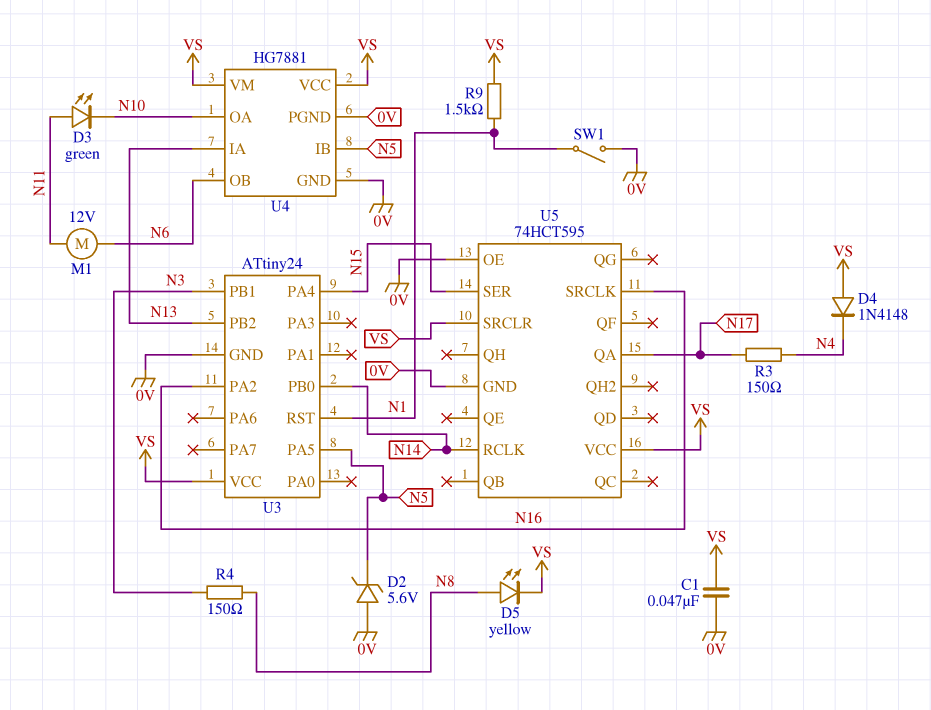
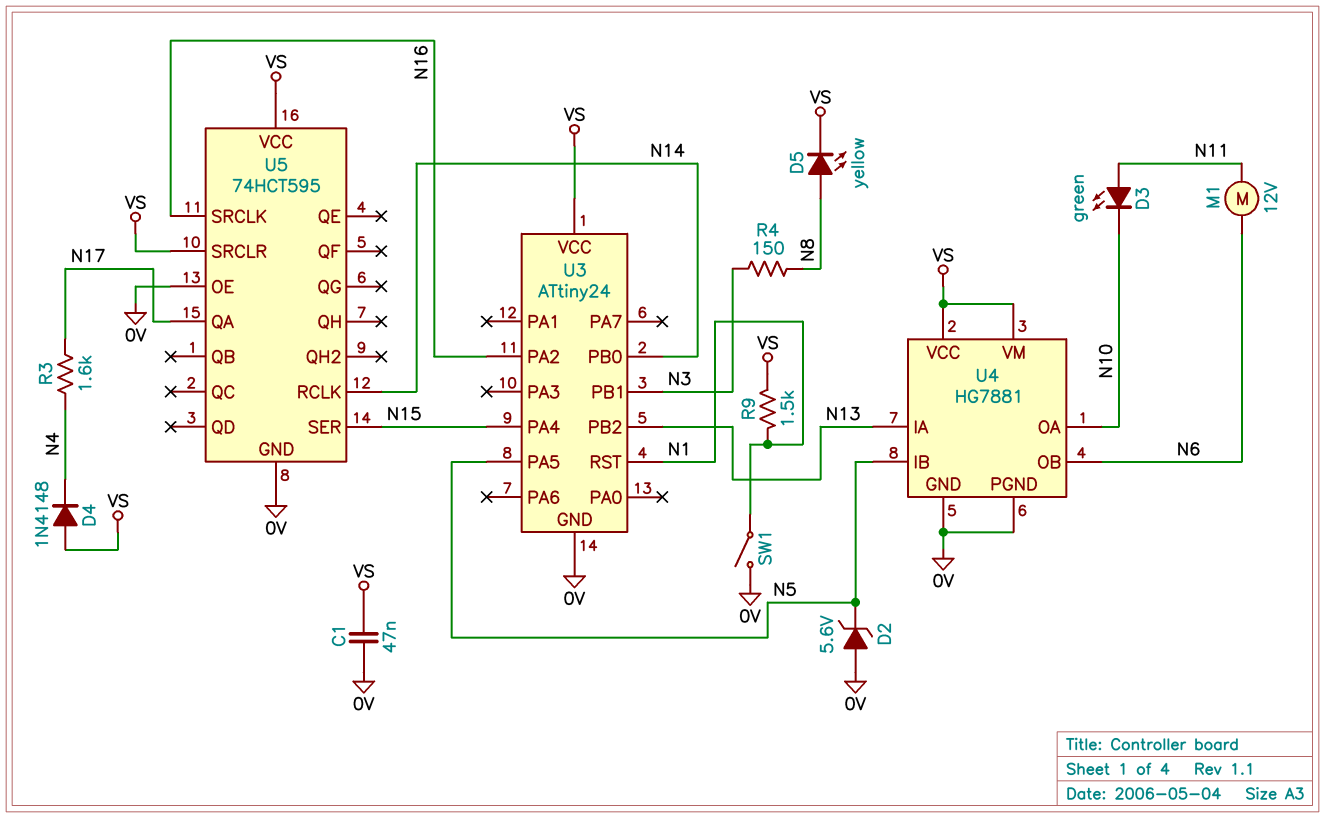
R3: 150 (N4, N17) -> 1.6k (N4, N17)

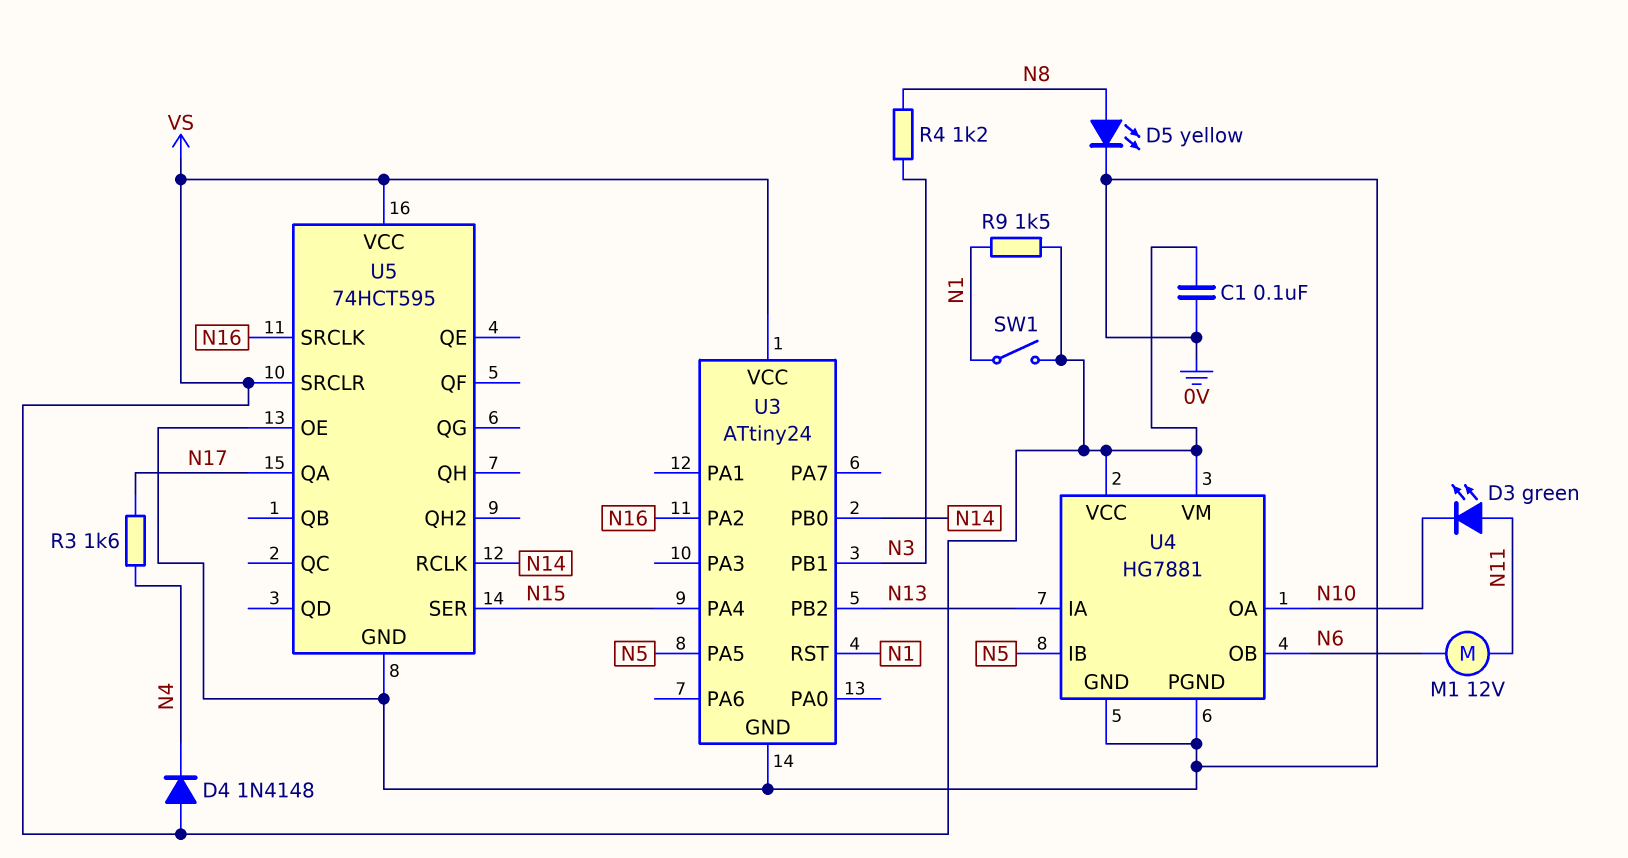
C1: 47nF (0V, VS) -> 100nF (0V, VS)
D2: zener 5.6V (A 0V, K N5) -> none
D5: LED yellow (A N8, K VS) -> LED yellow (A N8, K 0V)
R4: 150 (N3, N8) -> 1.2k (N3, N8)
SW1: switch (0V, N1) -> switch (N1, VS)

